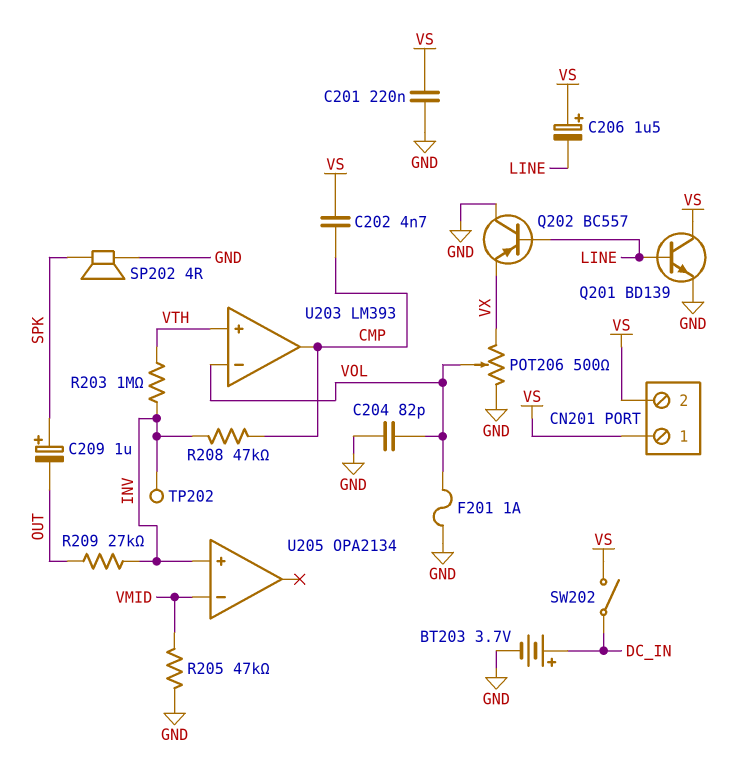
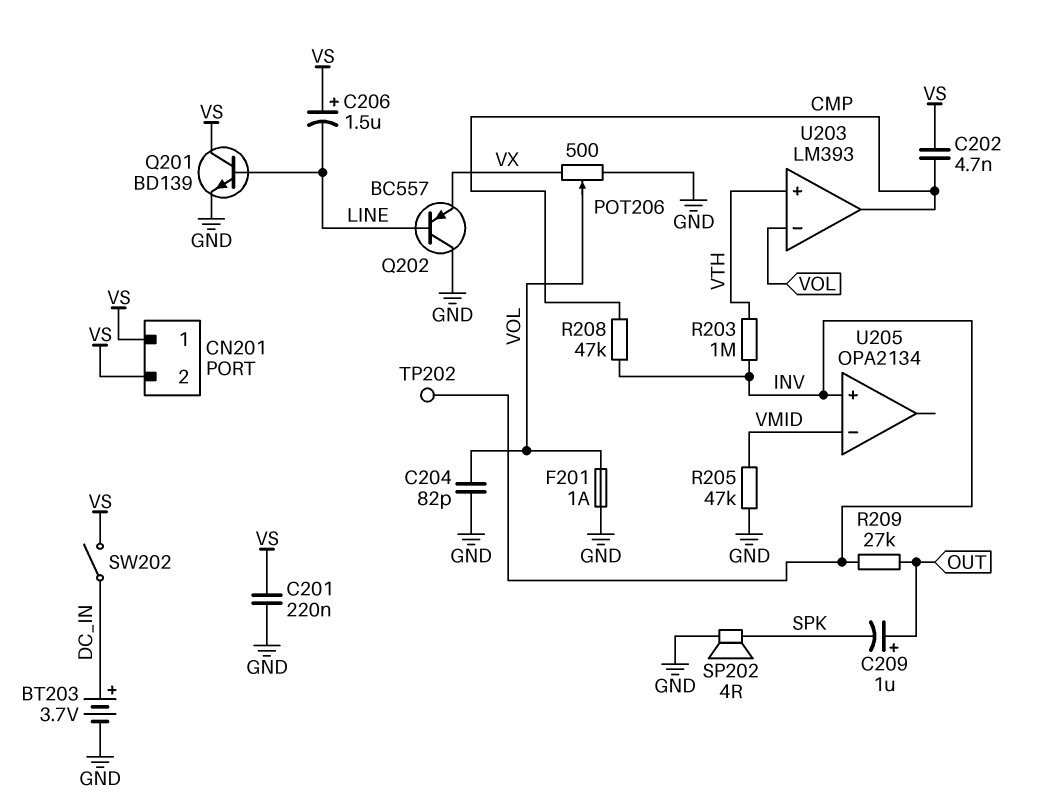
C209: 1uF (plus SPK, minus OUT) -> 1uF (plus OUT, minus SPK)

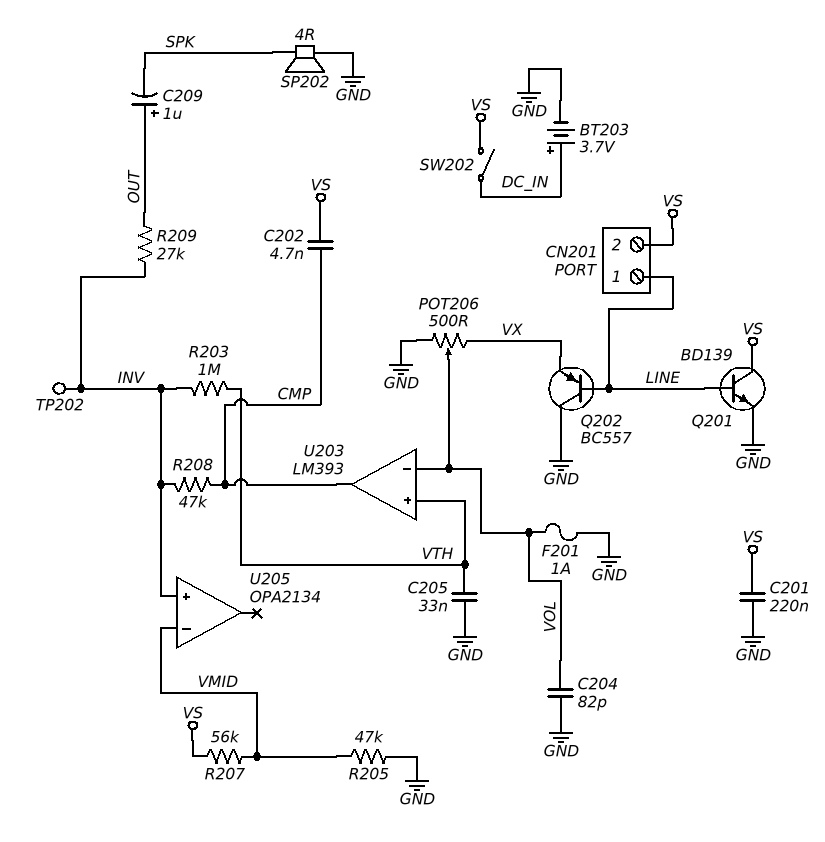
C205: none -> 33nF (GND, VTH)
C206: 1.5uF (plus VS, minus LINE) -> none
CN201 pin 1: VS -> LINE
R207: none -> 56k (VMID, VS)

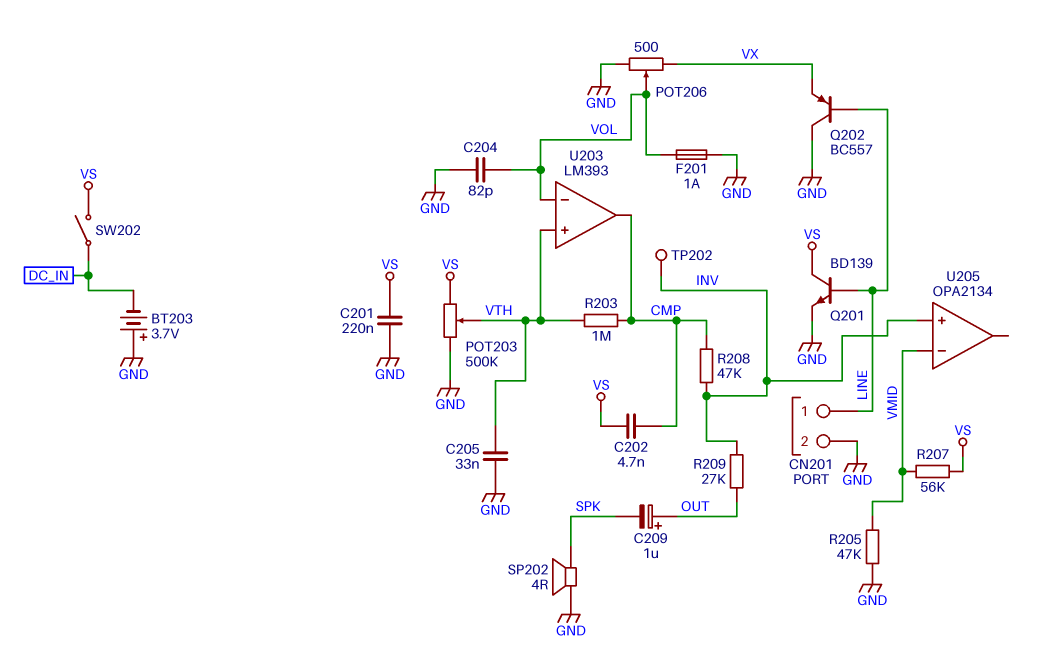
BT203: 3.7V (plus DC_IN, minus GND) -> 3.7V (plus GND, minus DC_IN)
CN201 pin 2: VS -> GND
POT203: none -> 500k (GND, VS, wiper VTH)
R203: 1M (INV, VTH) -> 1M (CMP, VTH)

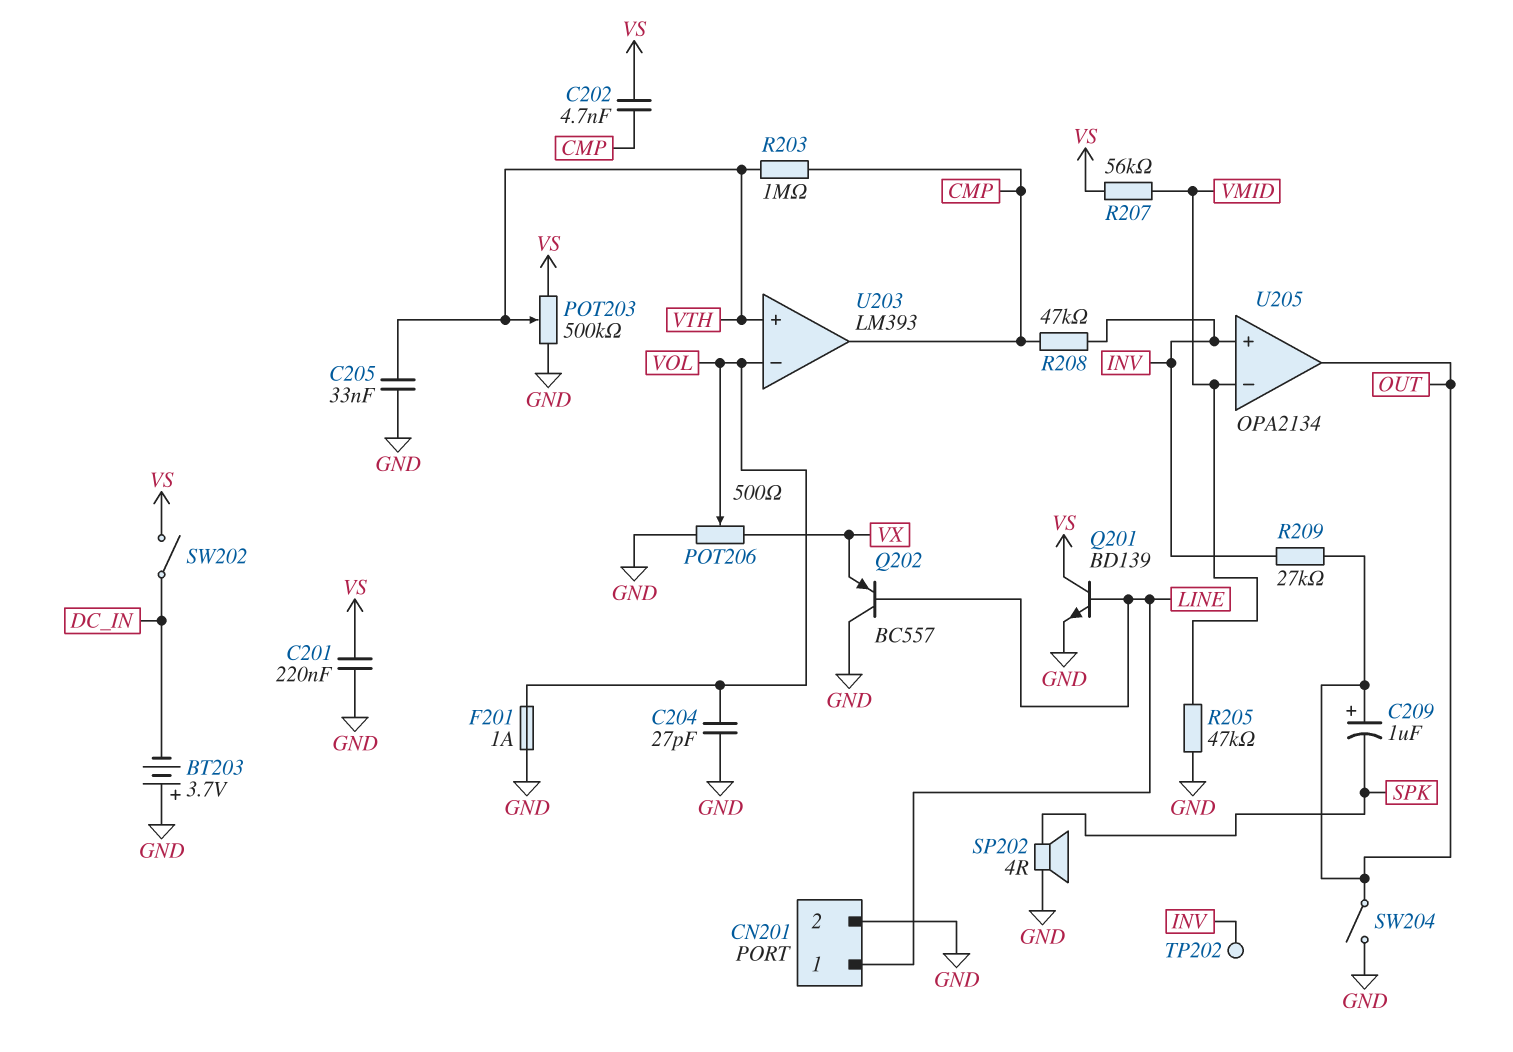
C204: 82pF (GND, VOL) -> 27pF (GND, VOL)
SW204: none -> switch (GND, OUT)
U205 pin out: none -> OUT

